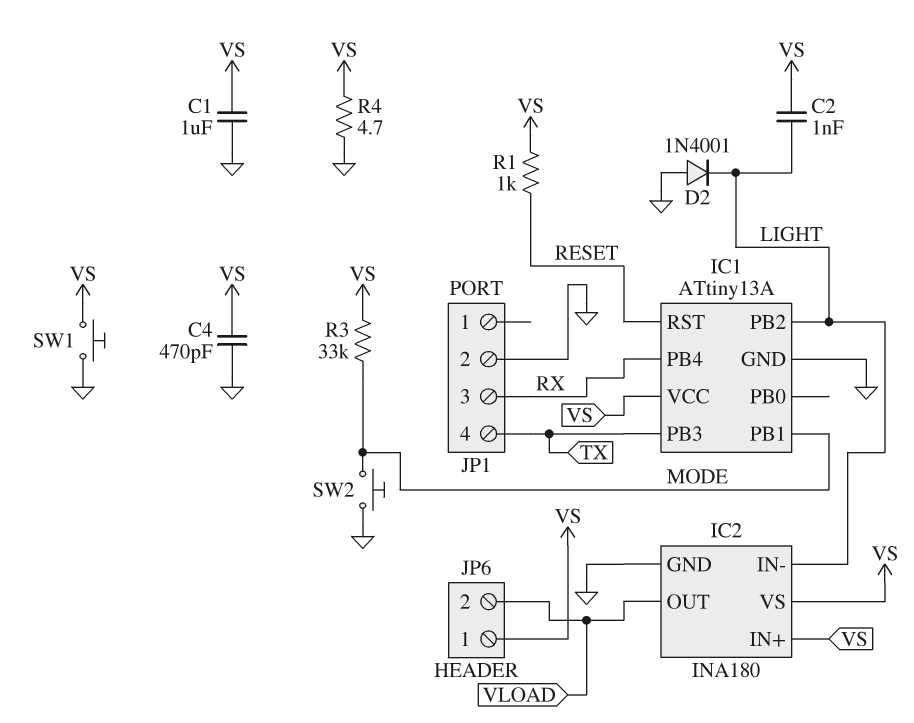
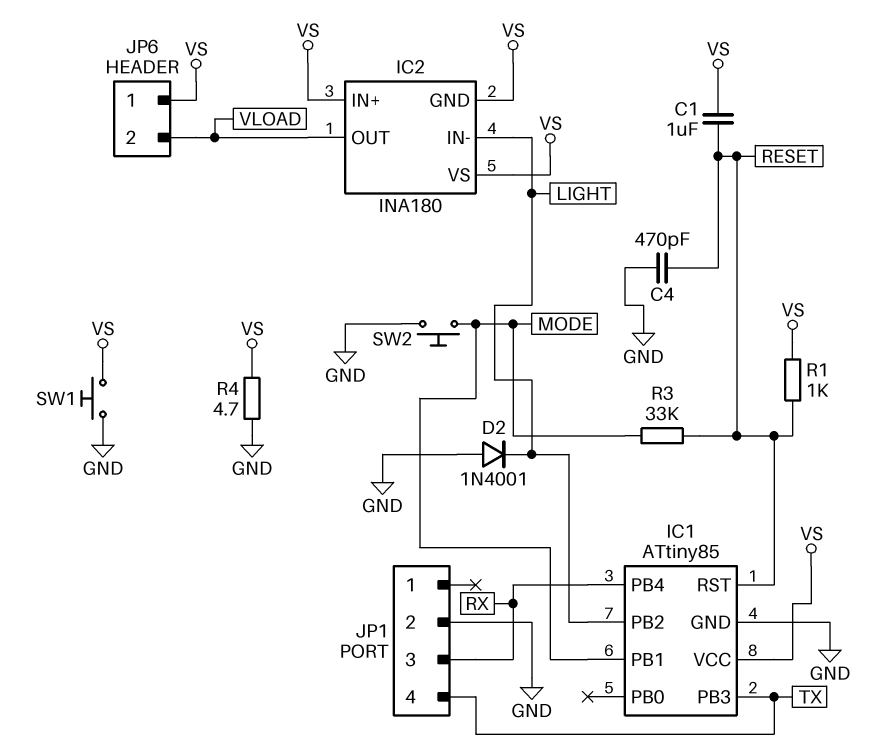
C1: 1uF (GND, VS) -> 1uF (RESET, VS)
C2: 1nF (LIGHT, VS) -> none
C4: 470pF (GND, VS) -> 470pF (GND, RESET)
IC1: ATtiny13A -> ATtiny85
IC2 pin GND: GND -> VS
R3: 33k (MODE, VS) -> 33k (MODE, RESET)

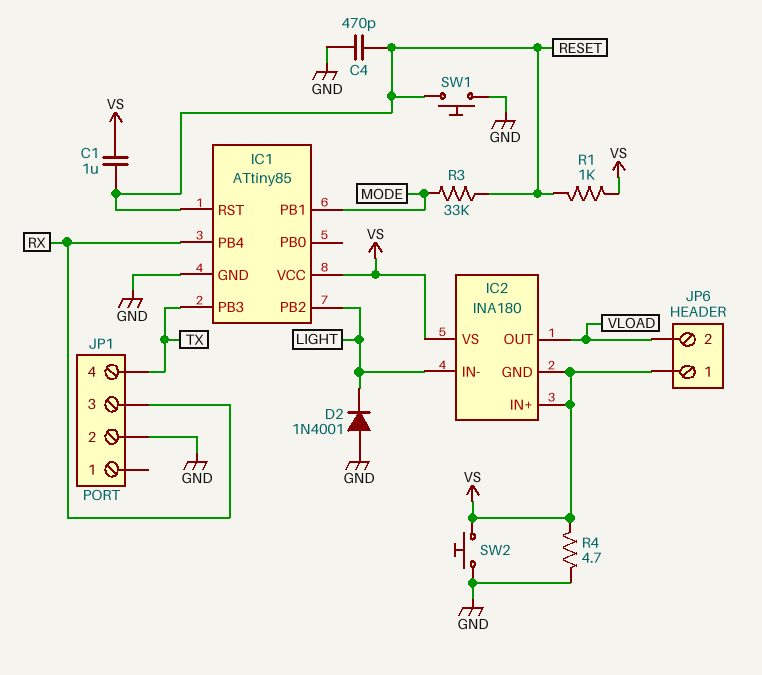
SW1: button (GND, VS) -> button (GND, RESET)
SW2: button (GND, MODE) -> button (GND, VS)

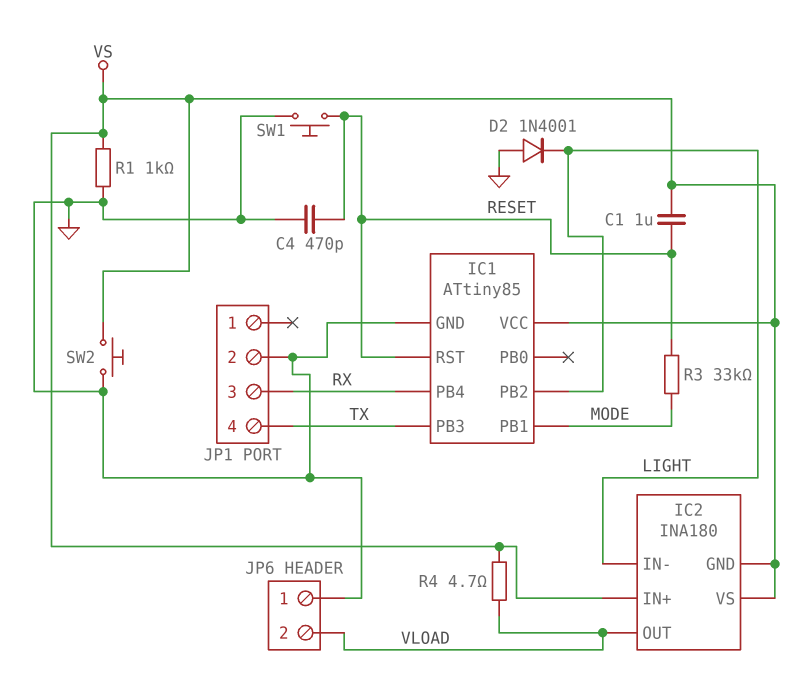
JP6 pin 1: VS -> GND
R1: 1k (RESET, VS) -> 1k (GND, VS)
R4: 4.7 (GND, VS) -> 4.7 (VLOAD, VS)

